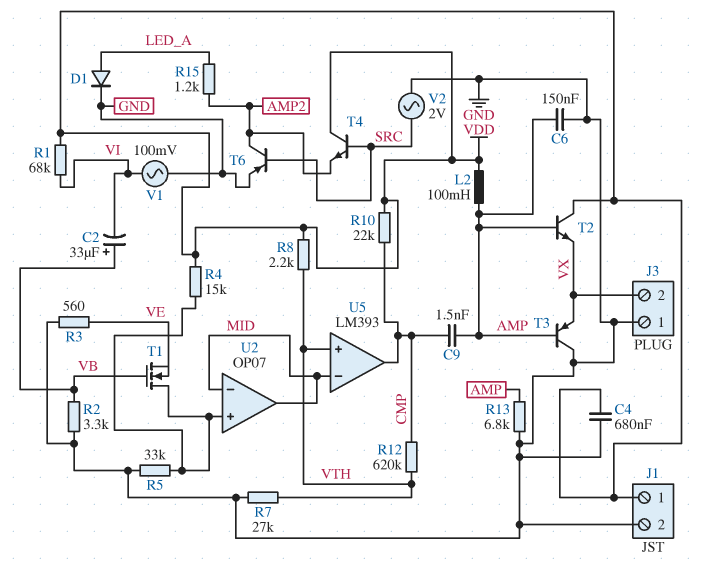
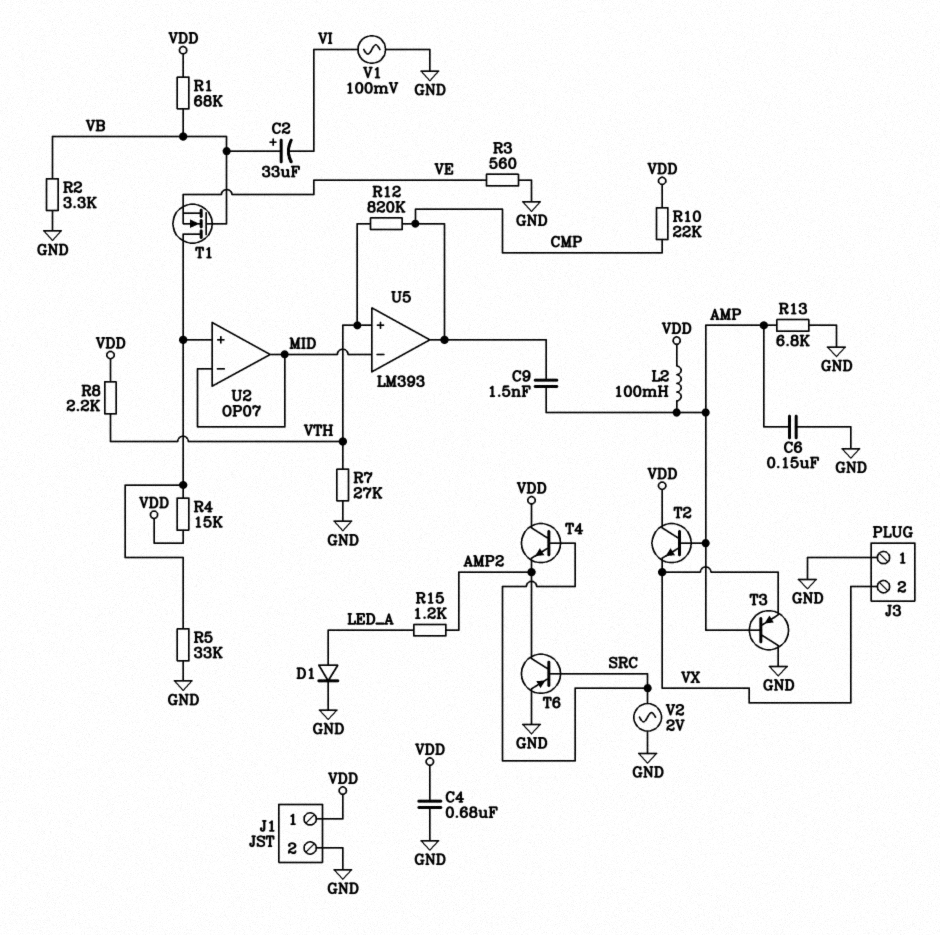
R1: 68k (VDD, VI) -> 68k (VB, VDD)
R12: 620k (CMP, VTH) -> 820k (CMP, VTH)

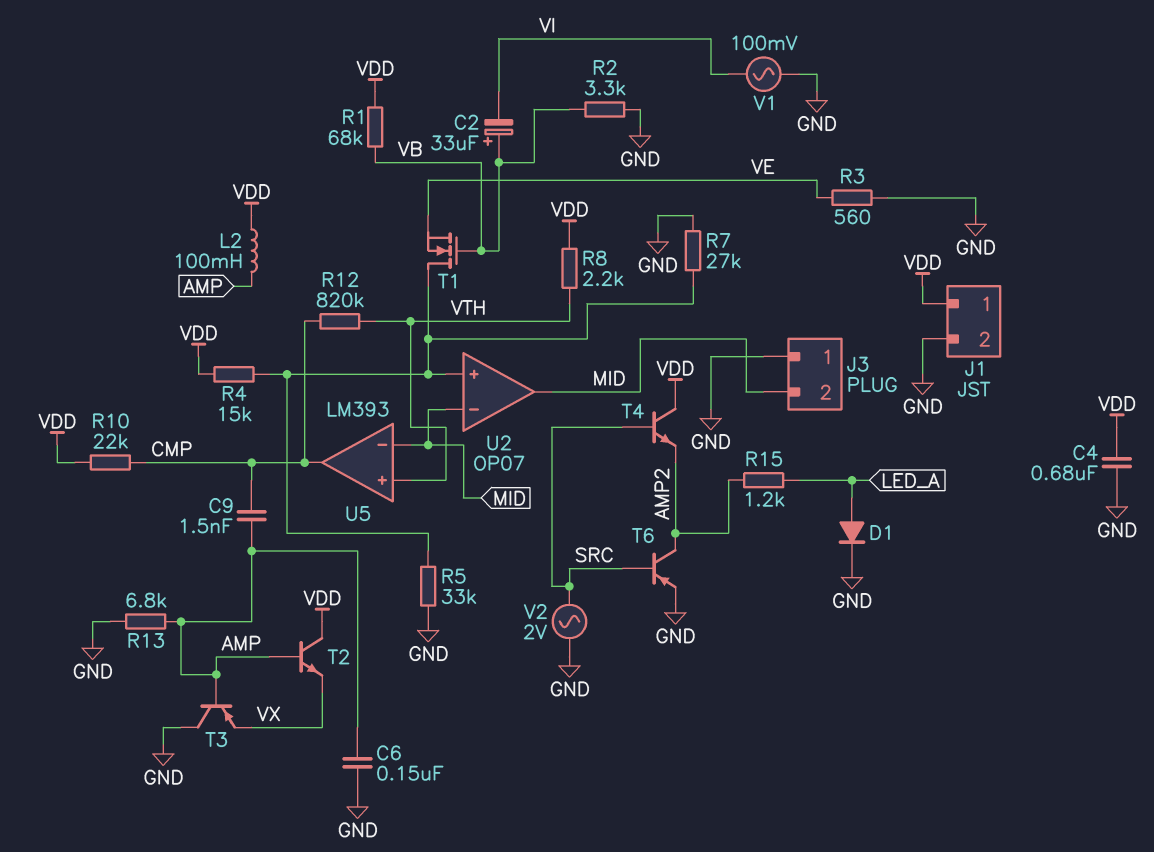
J3 pin 2: VX -> MID
R7: 27k (GND, VTH) -> 27k (GND, U2/in+)

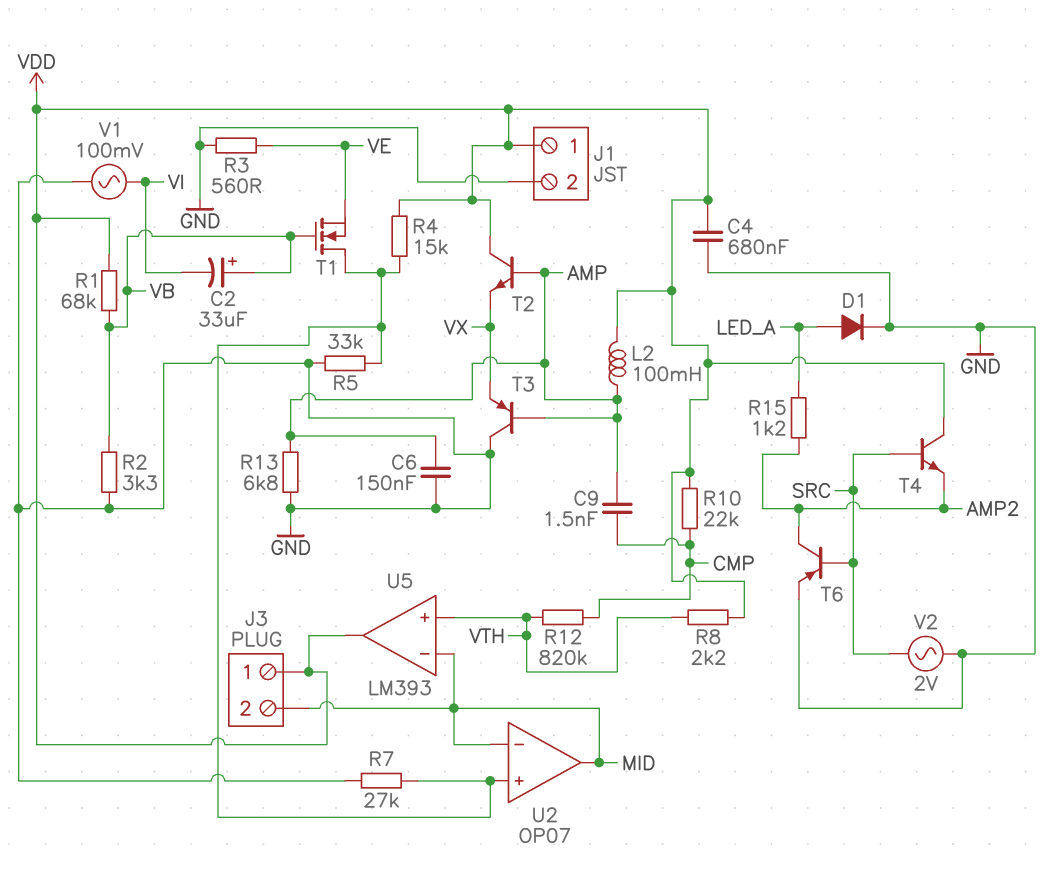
J3 pin 1: GND -> VDD
U5 pin out: CMP -> VDD

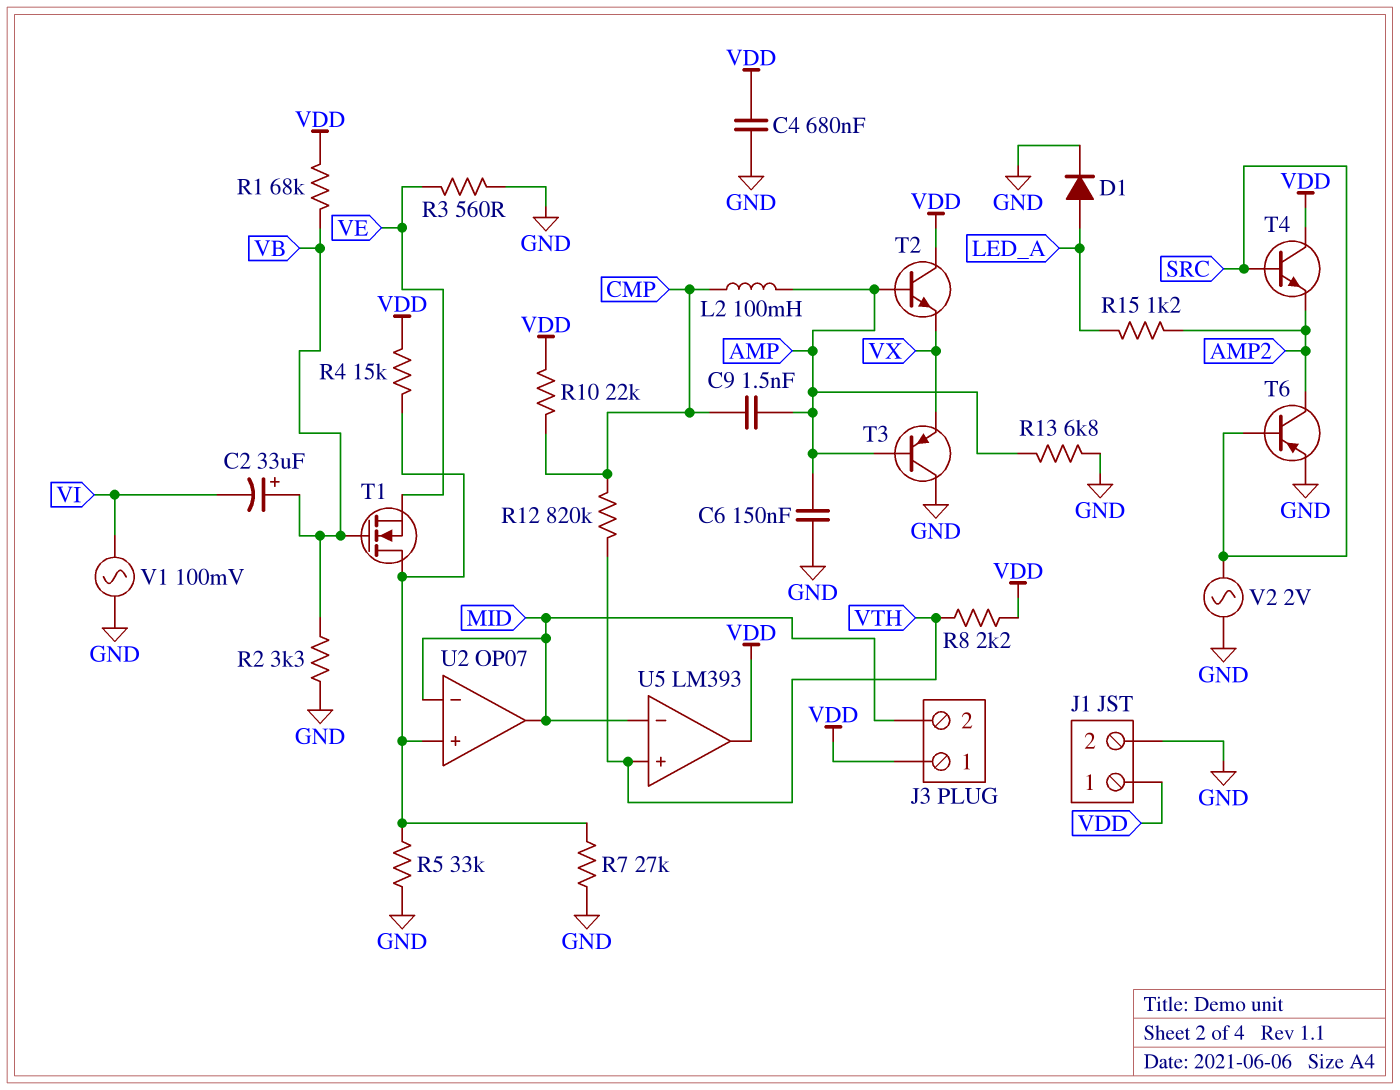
L2: 100mH (AMP, VDD) -> 100mH (AMP, CMP)

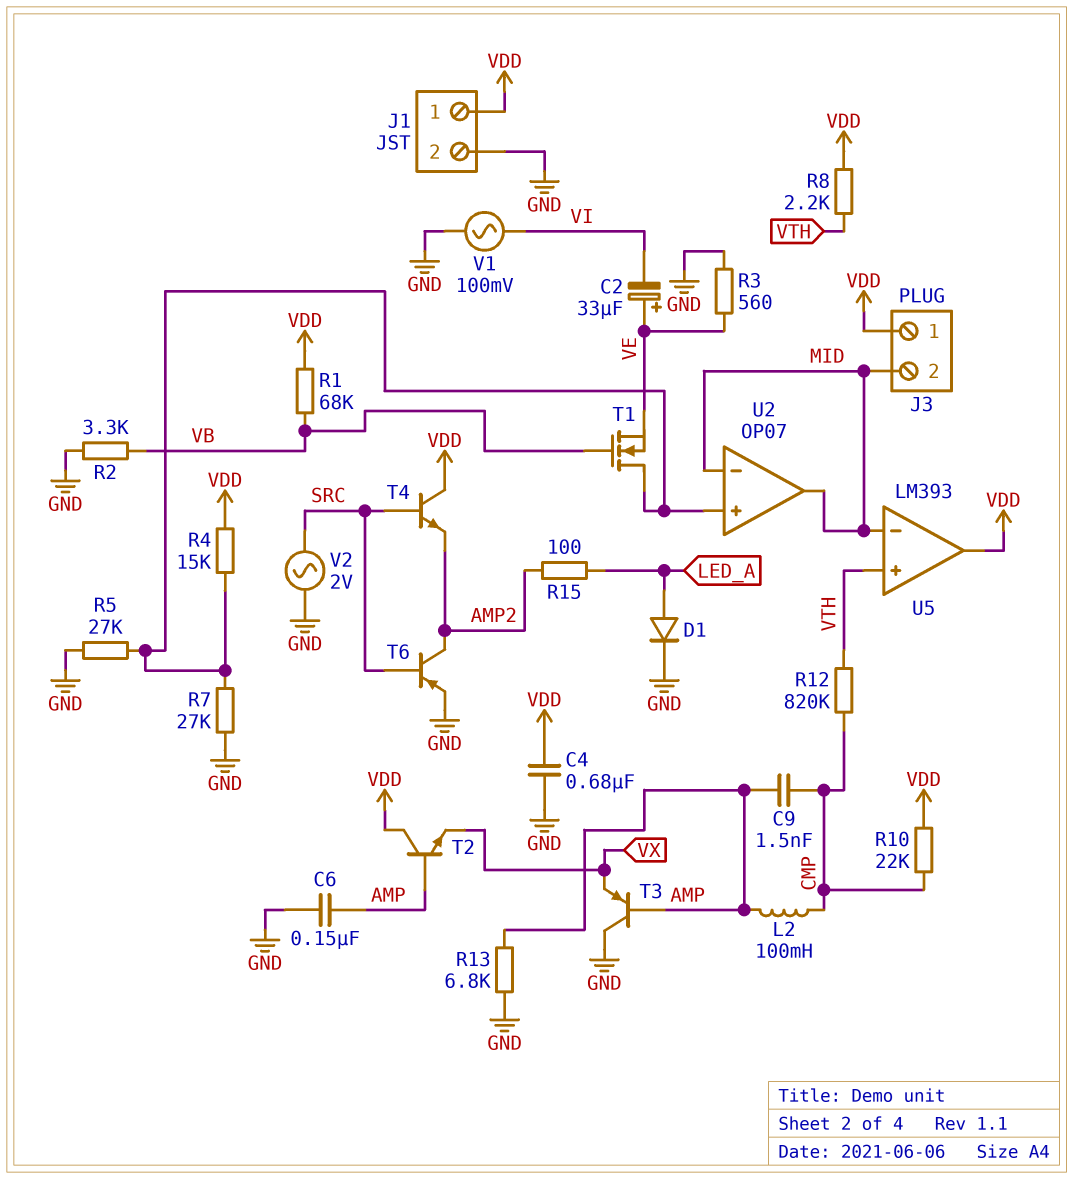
C2: 33uF (plus VB, minus VI) -> 33uF (plus VE, minus VI)
R5: 33k (GND, U2/in+) -> 27k (GND, U2/in+)
R15: 1.2k (AMP2, LED_A) -> 100 (AMP2, LED_A)

